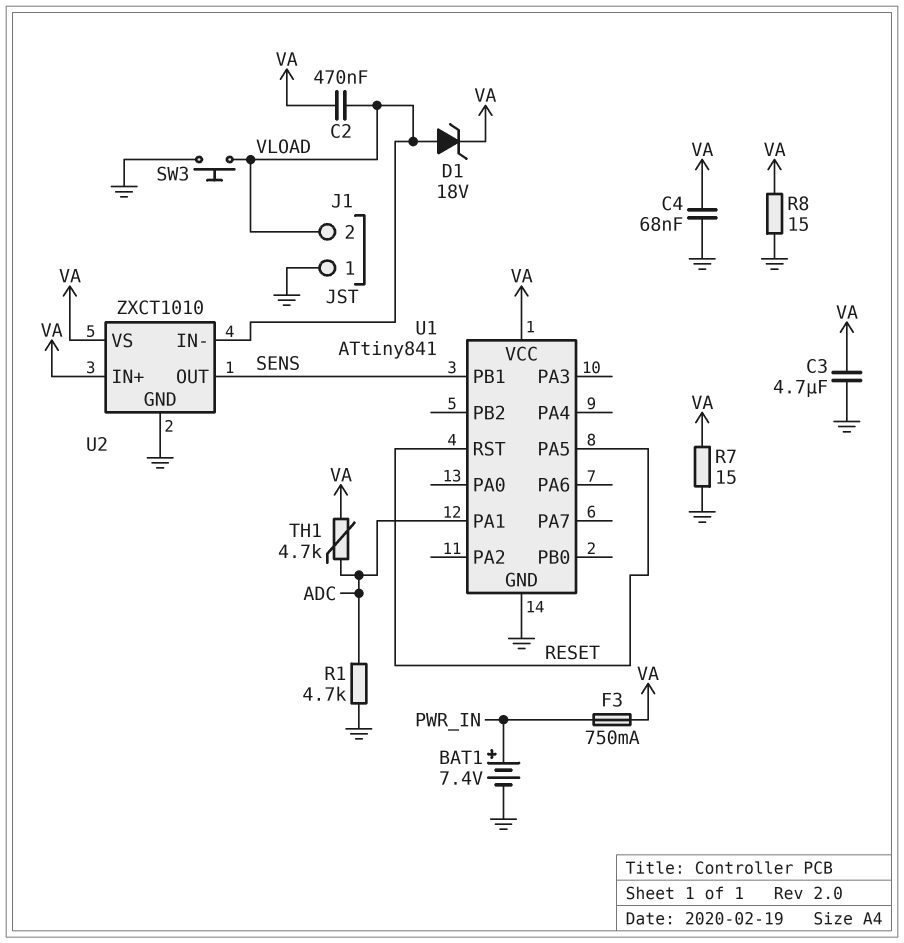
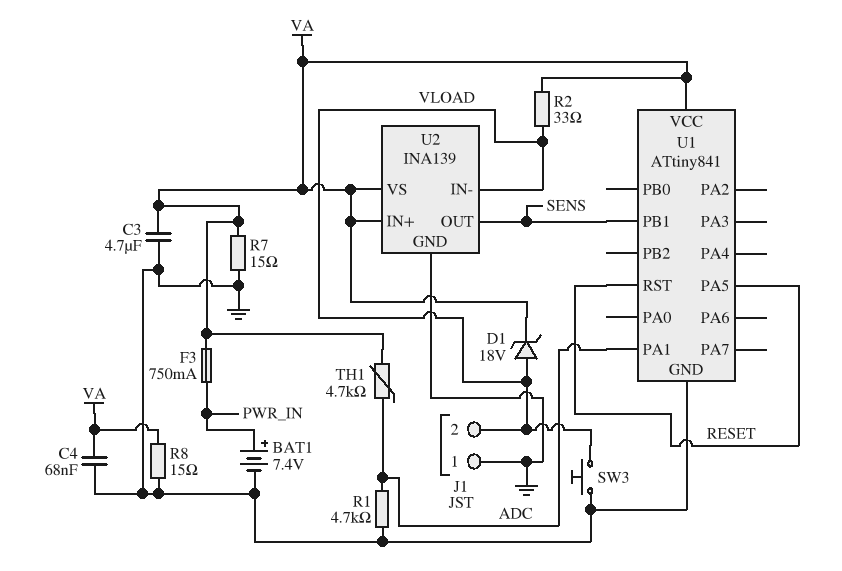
C2: 470nF (VA, VLOAD) -> none
R2: none -> 33 (VA, VLOAD)
U2: ZXCT1010 -> INA139

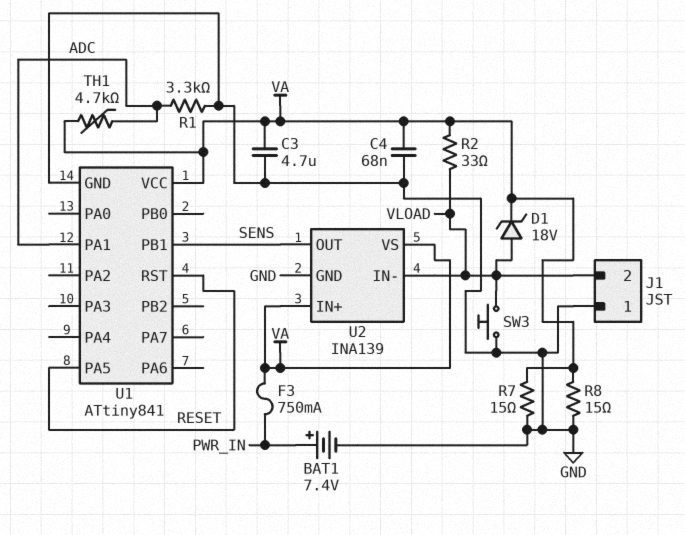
R1: 4.7k (ADC, GND) -> 3.3k (ADC, GND)

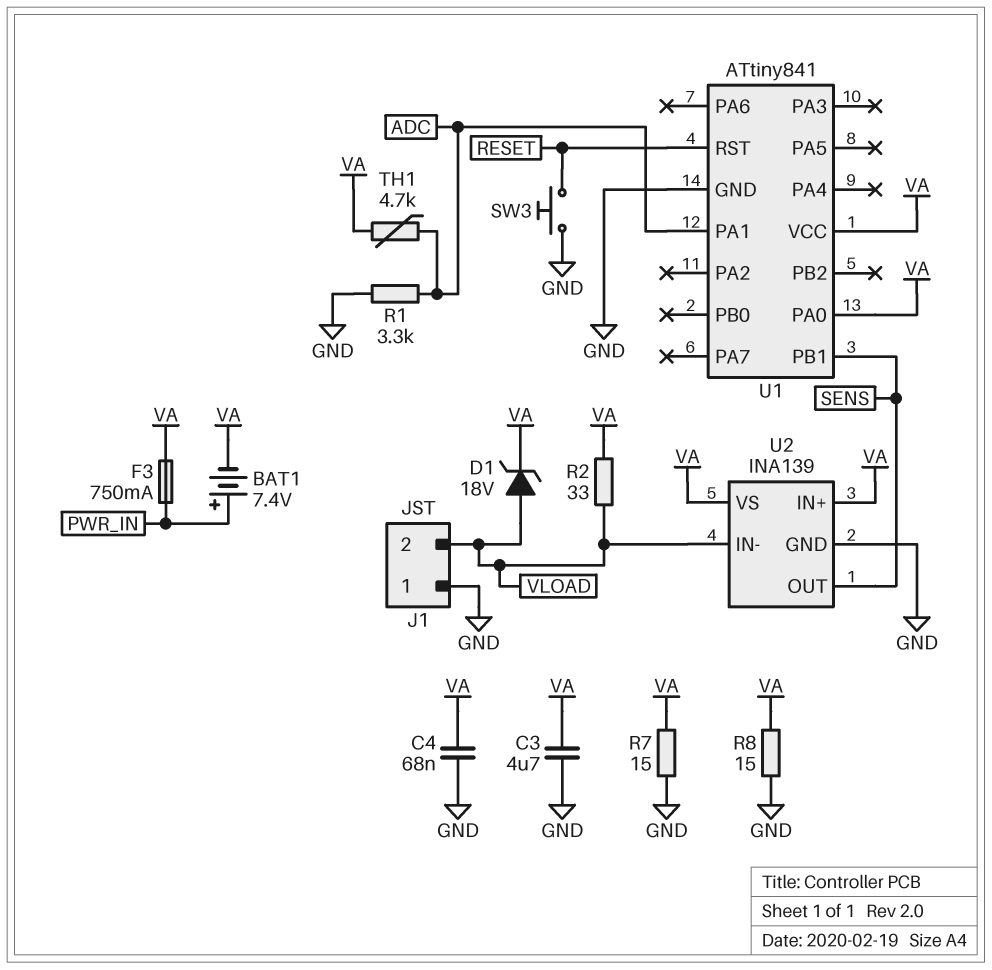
BAT1: 7.4V (plus PWR_IN, minus GND) -> 7.4V (plus PWR_IN, minus VA)
SW3: button (GND, VLOAD) -> button (GND, RESET)
U1 pin PA0: none -> VA
U1 pin PA5: RESET -> none

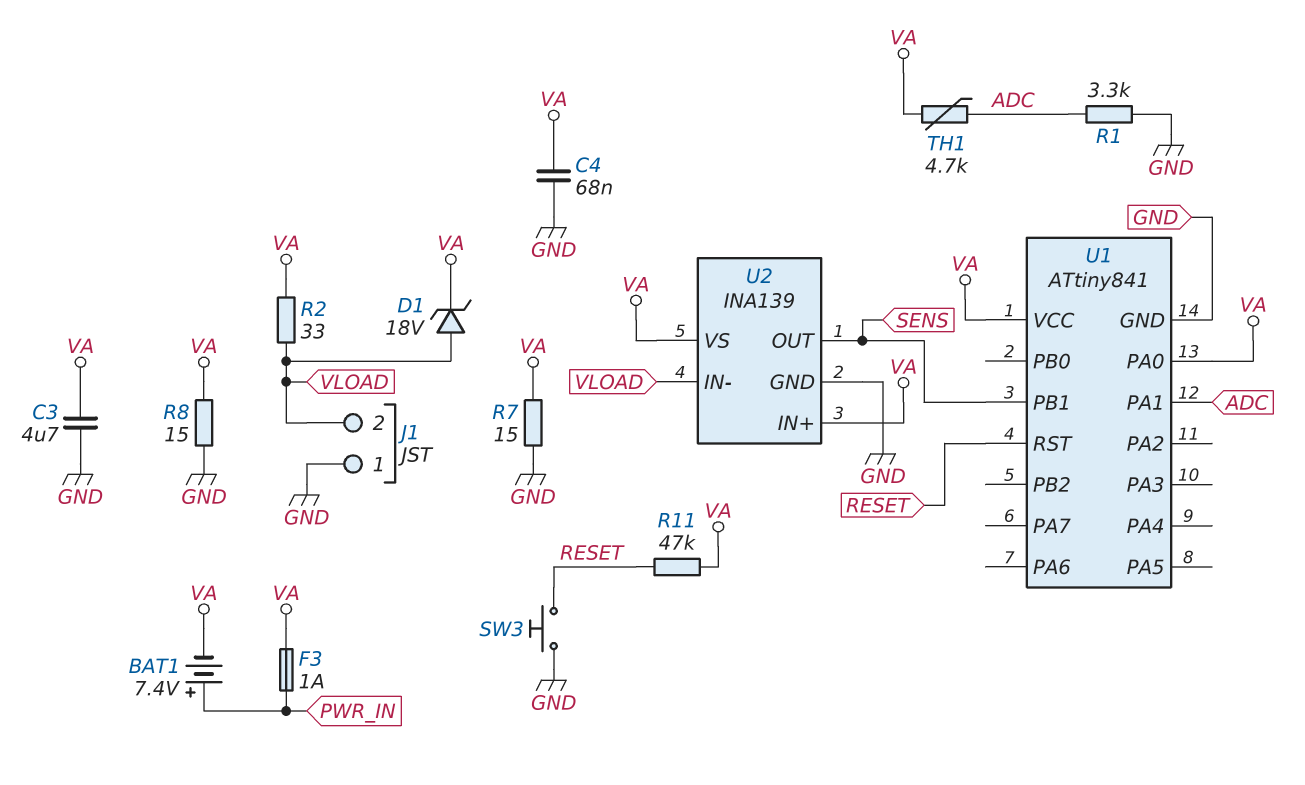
F3: 750mA (PWR_IN, VA) -> 1A (PWR_IN, VA)
R11: none -> 47k (RESET, VA)

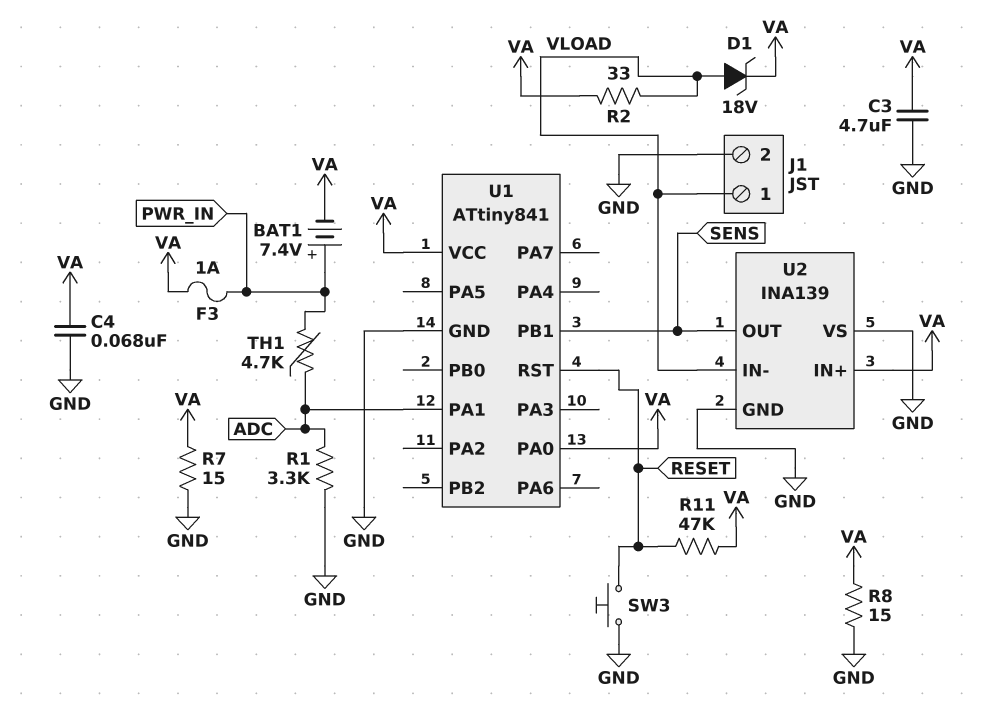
J1 pin 1: GND -> VLOAD
J1 pin 2: VLOAD -> GND
TH1: 4.7k (ADC, VA) -> 4.7k (ADC, PWR_IN)
U2 pin VS: VA -> GND

